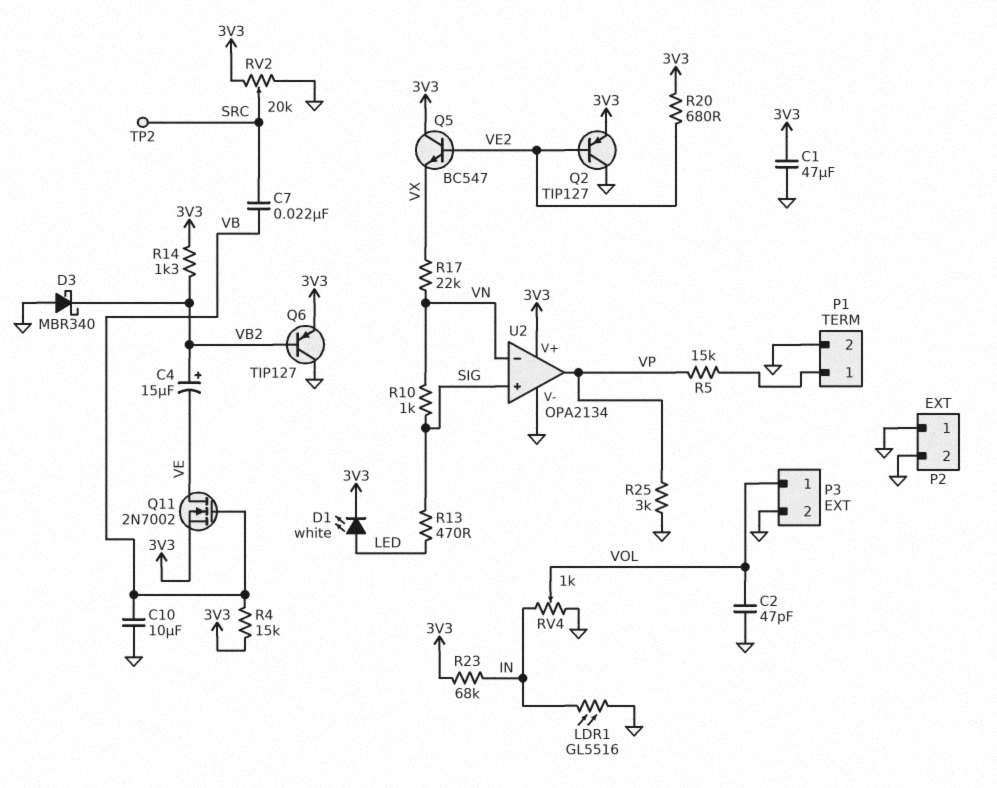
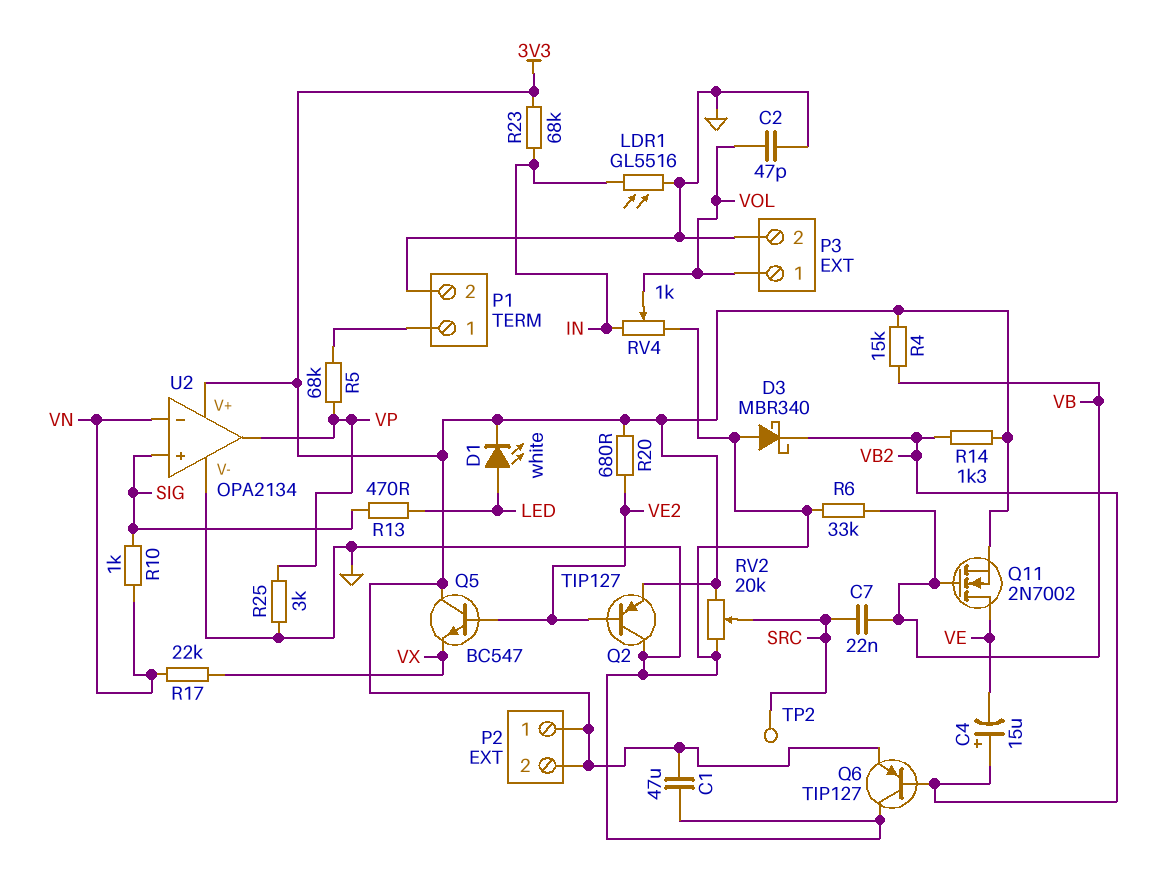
C10: 10uF (GND, VB) -> none
P2 pin 1: GND -> 3V3
P2 pin 2: GND -> 3V3
R5: 15k (P1/1, VP) -> 68k (P1/1, VP)
R6: none -> 33k (GND, VB)

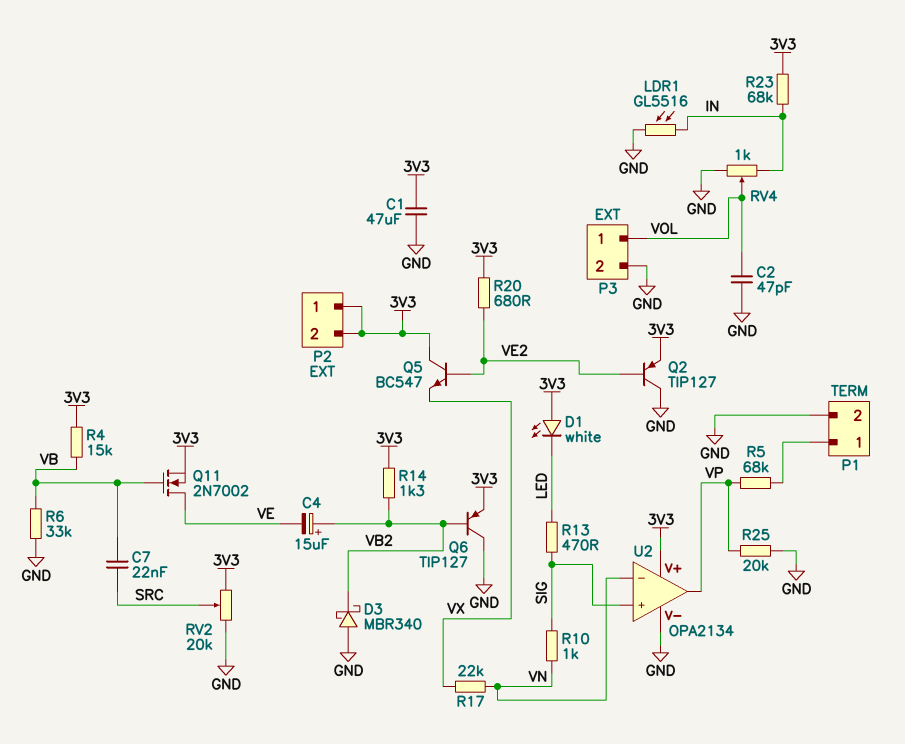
D1: LED white (A LED, K 3V3) -> LED white (A 3V3, K LED)
R25: 3k (GND, VP) -> 20k (GND, VP)
TP2: test point (SRC) -> none

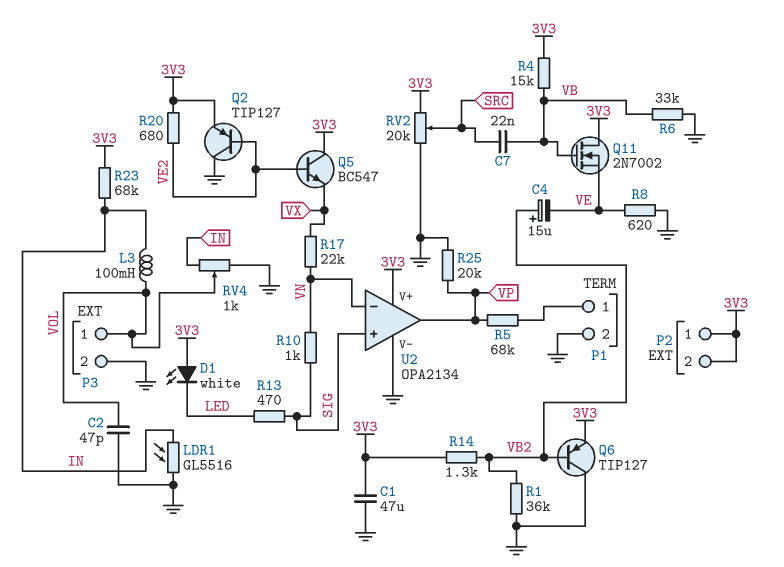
D3: schottky MBR340 (A GND, K VB2) -> none
L3: none -> 100mH (IN, VOL)
Q11: NMOS 2N7002 (G VB, D VE, S 3V3) -> NMOS 2N7002 (G VB, D 3V3, S VE)
R1: none -> 36k (GND, VB2)
R8: none -> 620 (GND, VE)

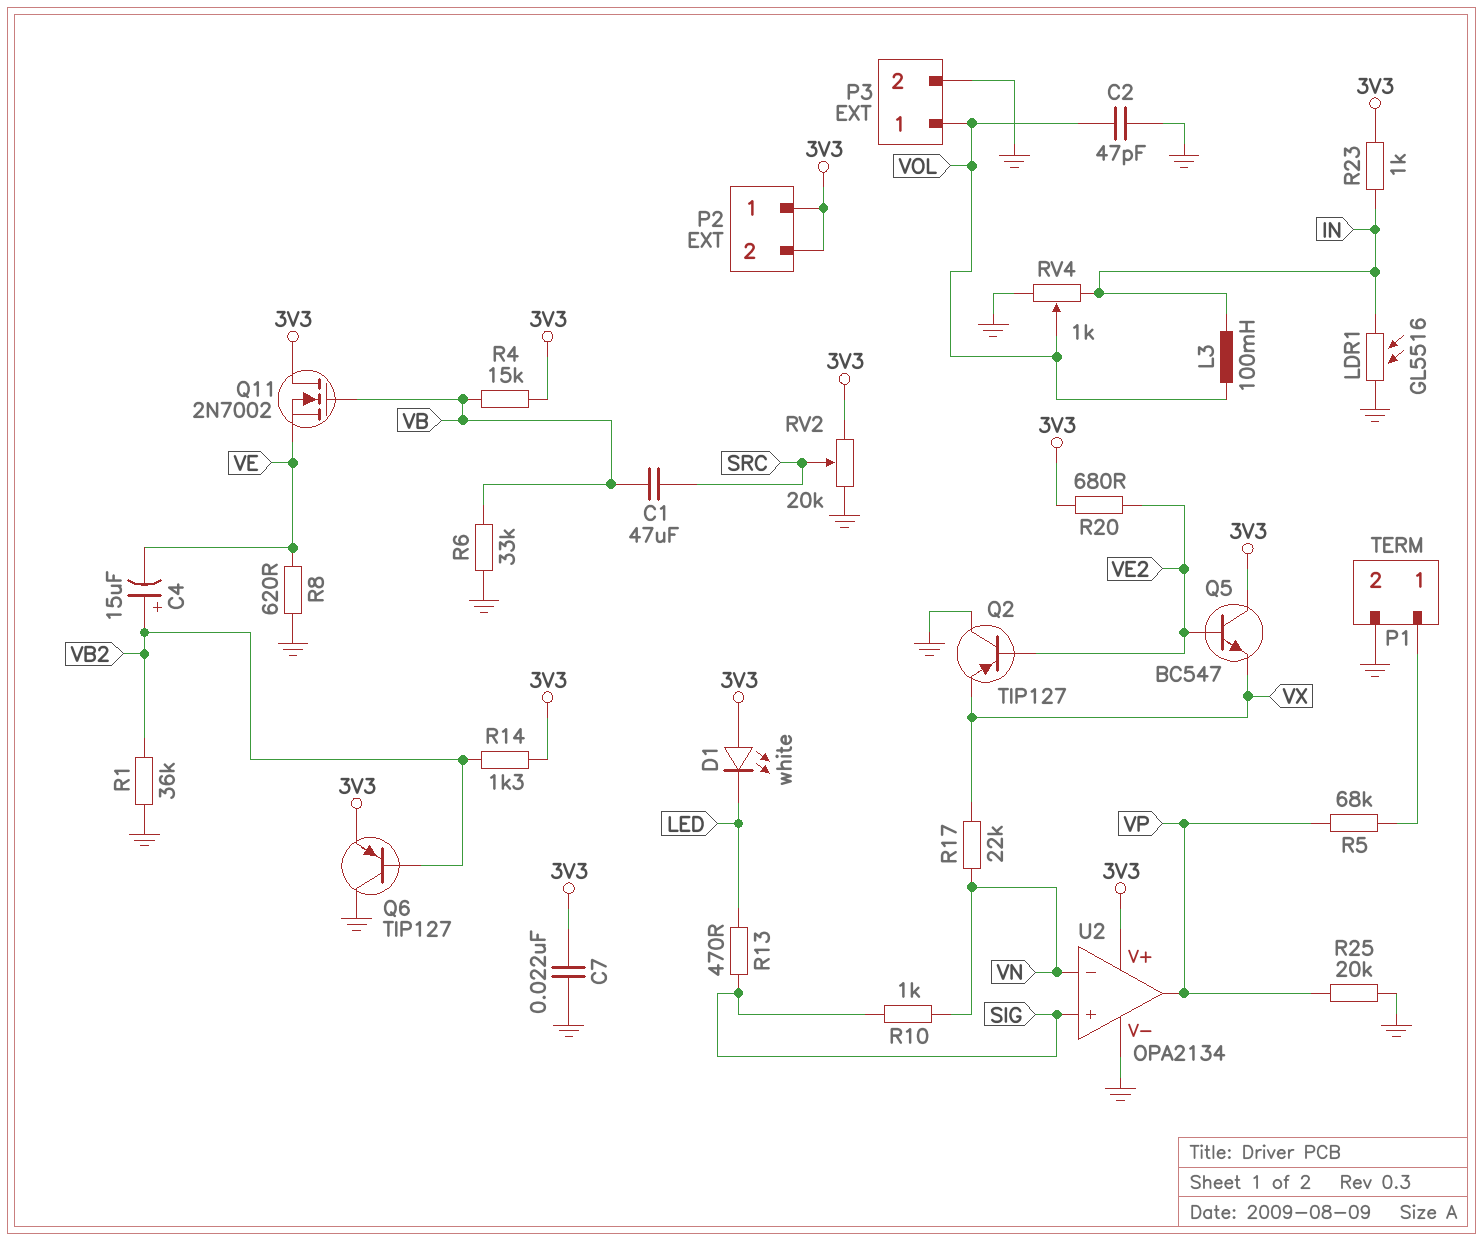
C1: 47uF (3V3, GND) -> 47uF (SRC, VB)
C7: 22nF (SRC, VB) -> 22nF (3V3, GND)
Q2: PNP TIP127 (B VE2, C GND, E 3V3) -> PNP TIP127 (B VE2, C GND, E VX)
R23: 68k (3V3, IN) -> 1k (3V3, IN)

